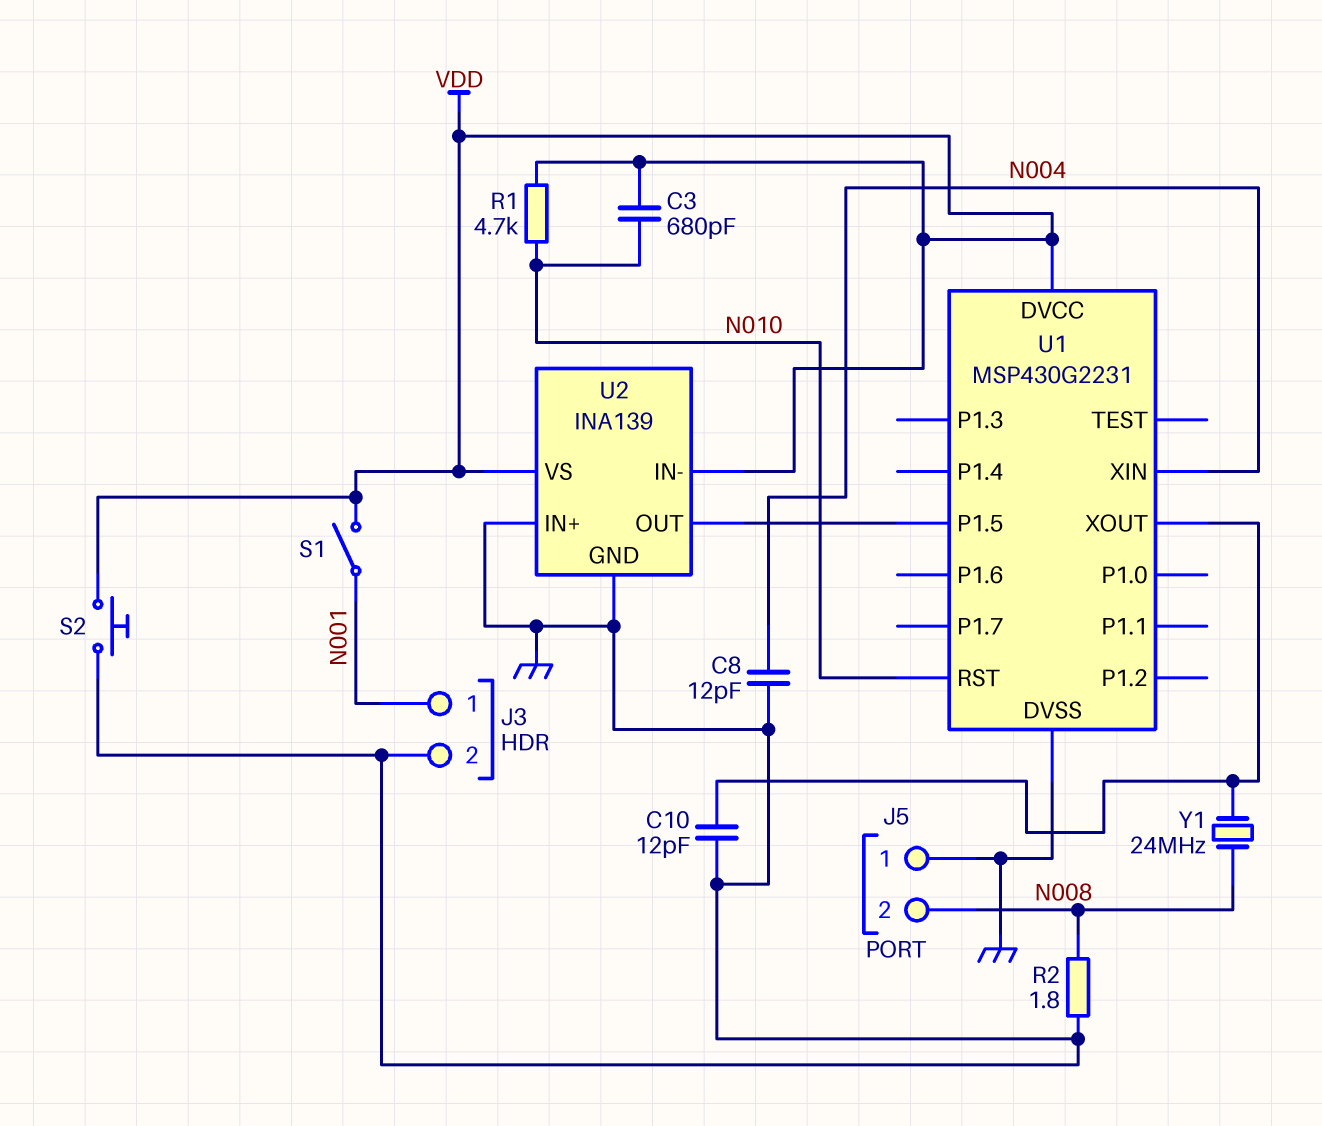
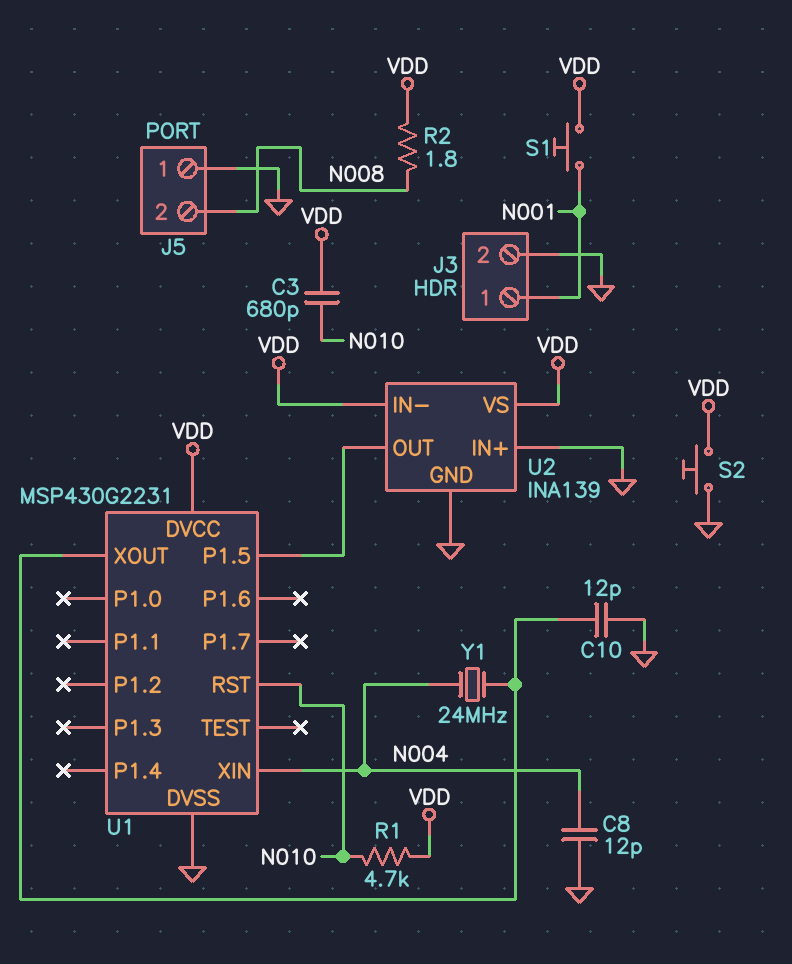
R2: 1.8 (GND, N008) -> 1.8 (N008, VDD)
S1: switch (N001, VDD) -> button (N001, VDD)
Y1: 24MHz (N008, U1/XOUT) -> 24MHz (N004, U1/XOUT)

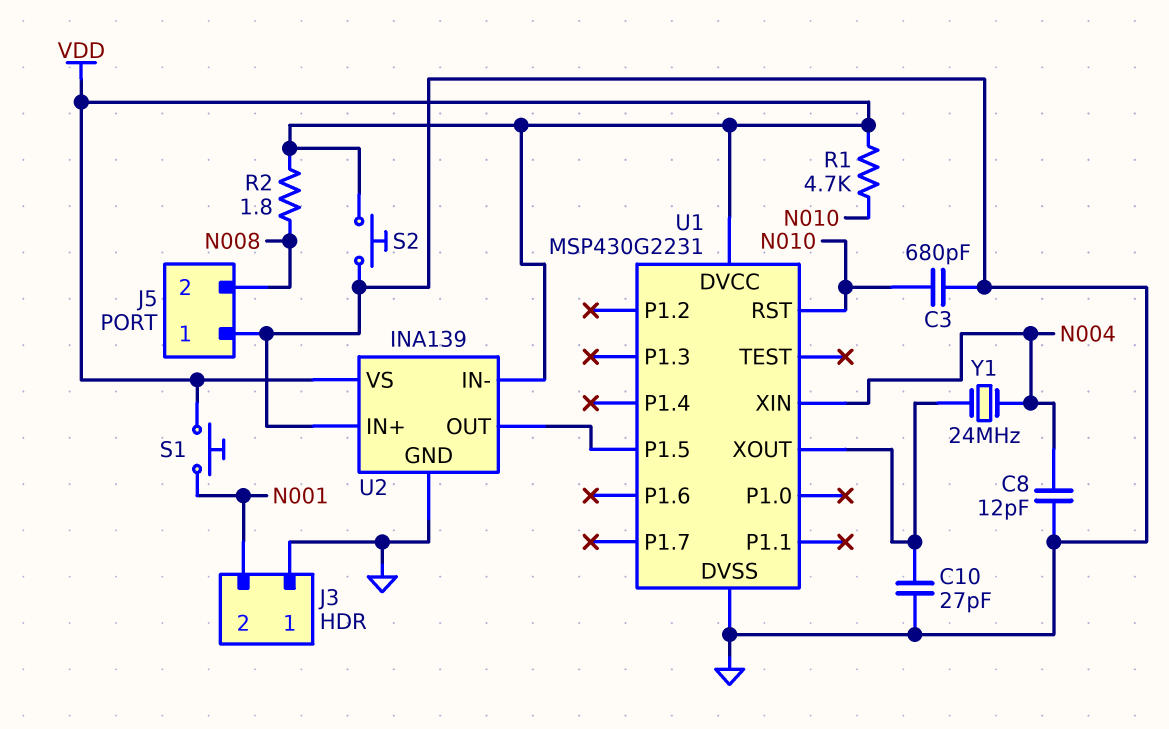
C3: 680pF (N010, VDD) -> 680pF (GND, N010)
C10: 12pF (GND, U1/XOUT) -> 27pF (GND, U1/XOUT)
J3 pin 1: N001 -> GND
J3 pin 2: GND -> N001

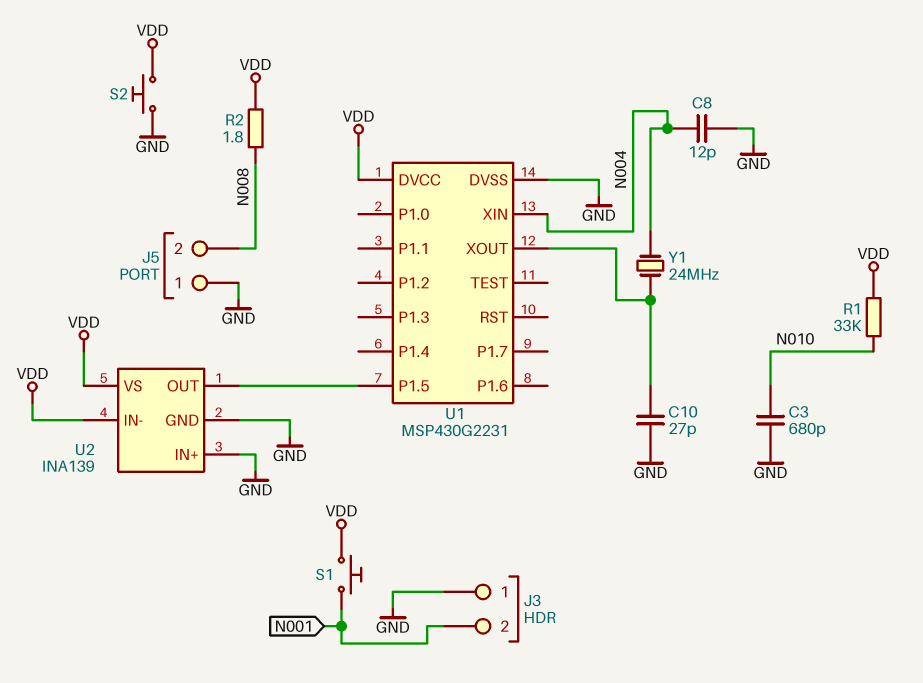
R1: 4.7k (N010, VDD) -> 33k (N010, VDD)
U1 pin RST: N010 -> none

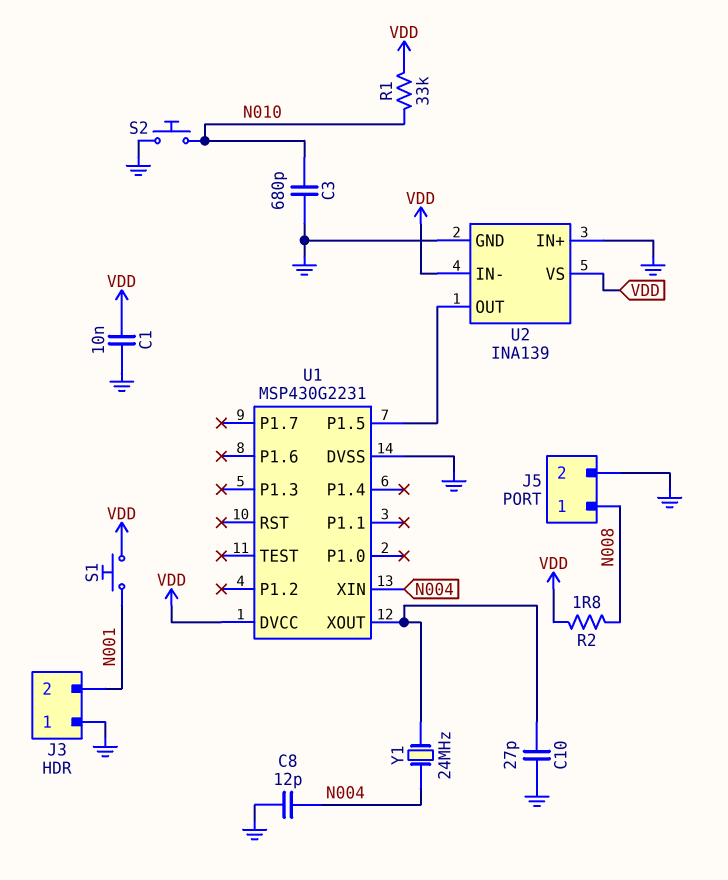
C1: none -> 10nF (GND, VDD)
J5 pin 1: GND -> N008
J5 pin 2: N008 -> GND
S2: button (GND, VDD) -> button (GND, N010)

